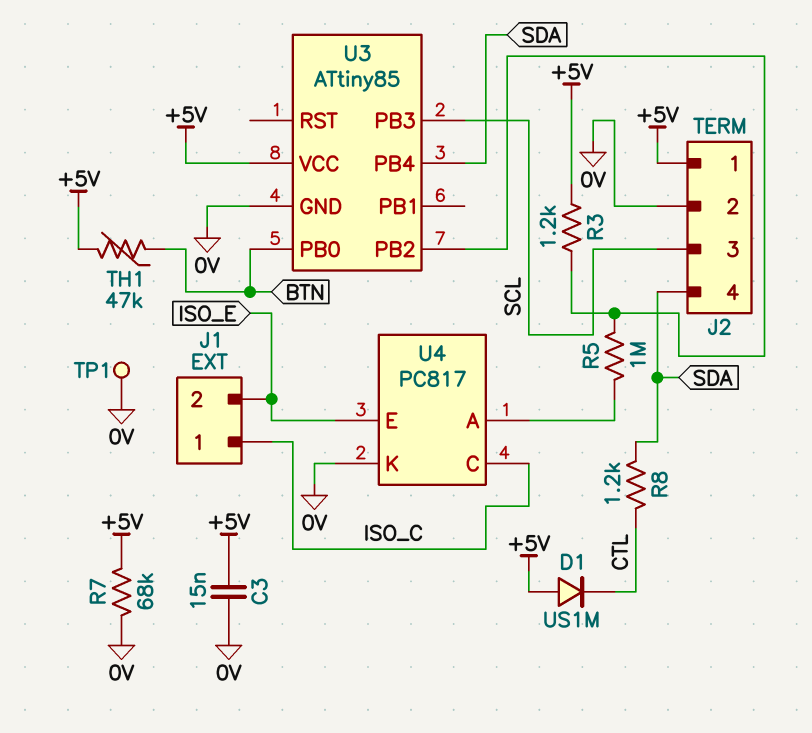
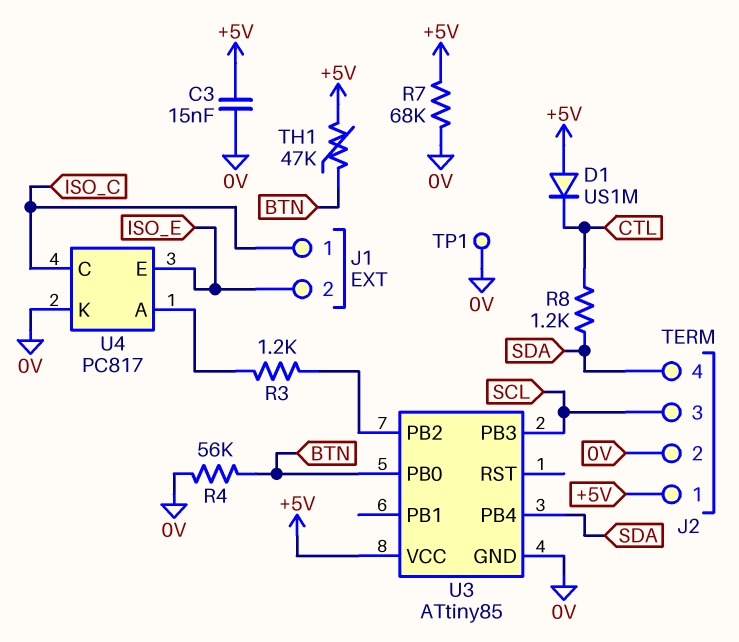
R3: 1.2k (+5V, U3/PB2) -> 1.2k (U3/PB2, U4/A)
R4: none -> 56k (0V, BTN)
R5: 1M (U3/PB2, U4/A) -> none

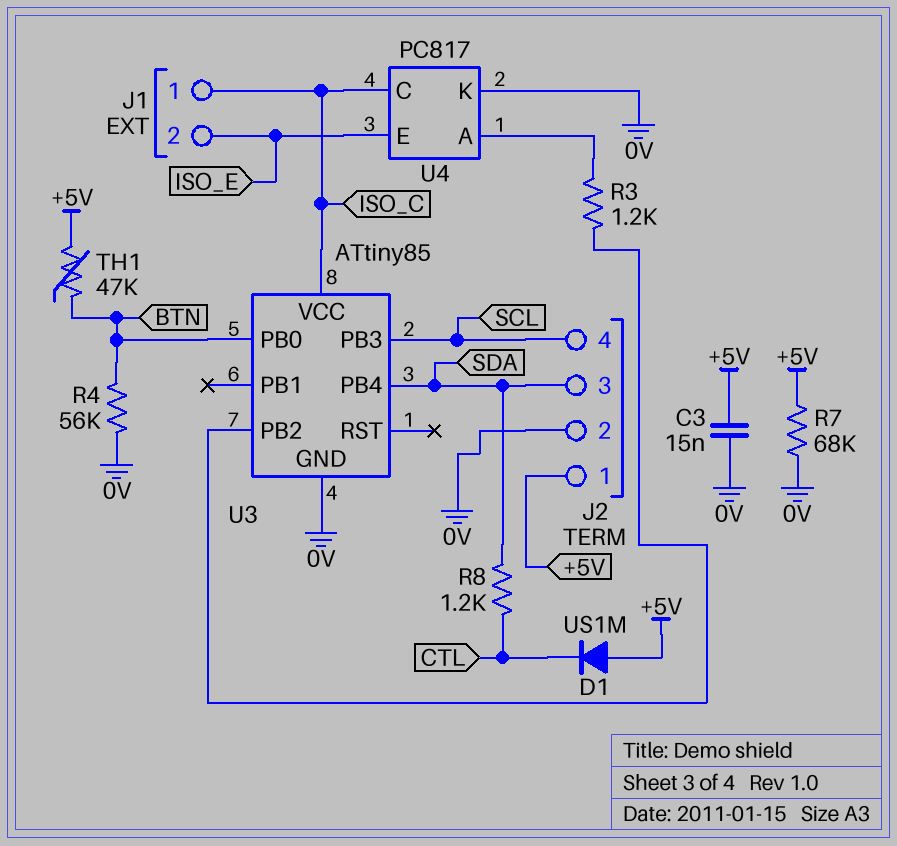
J2 pin 3: SCL -> SDA
J2 pin 4: SDA -> SCL
TP1: test point (0V) -> none
U3 pin VCC: +5V -> ISO_C

